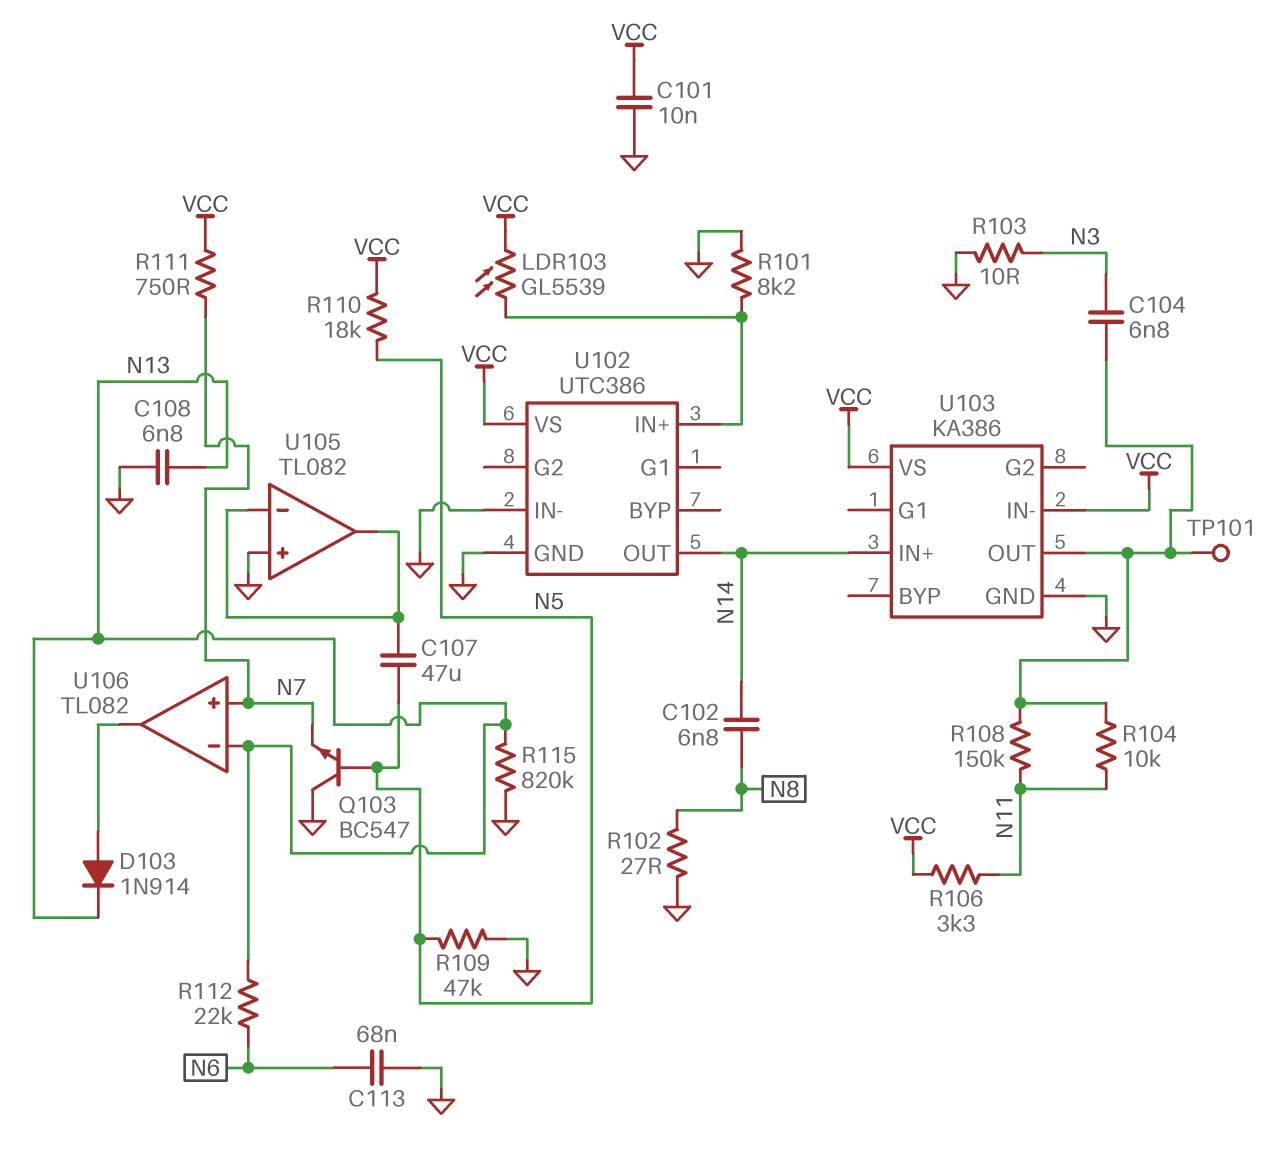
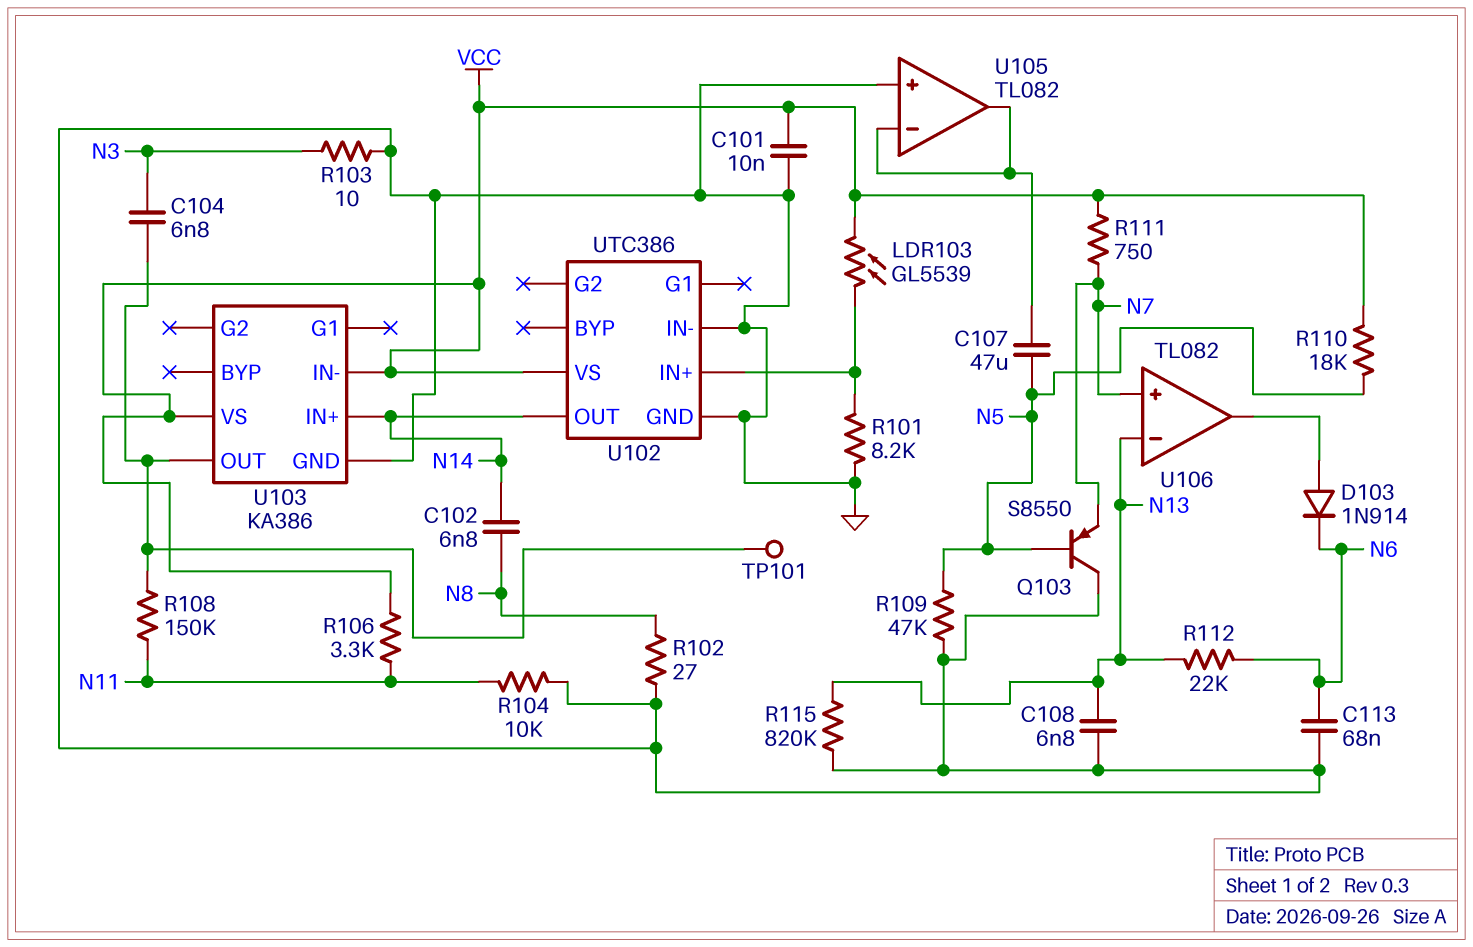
D103: diode 1N914 (A U106/out, K N13) -> diode 1N914 (A U106/out, K N6)
Q103: NPN BC547 (B N5, C GND, E N7) -> PNP S8550 (B N5, C GND, E N7)
R104: 10k (N11, U103/OUT) -> 10k (GND, N11)

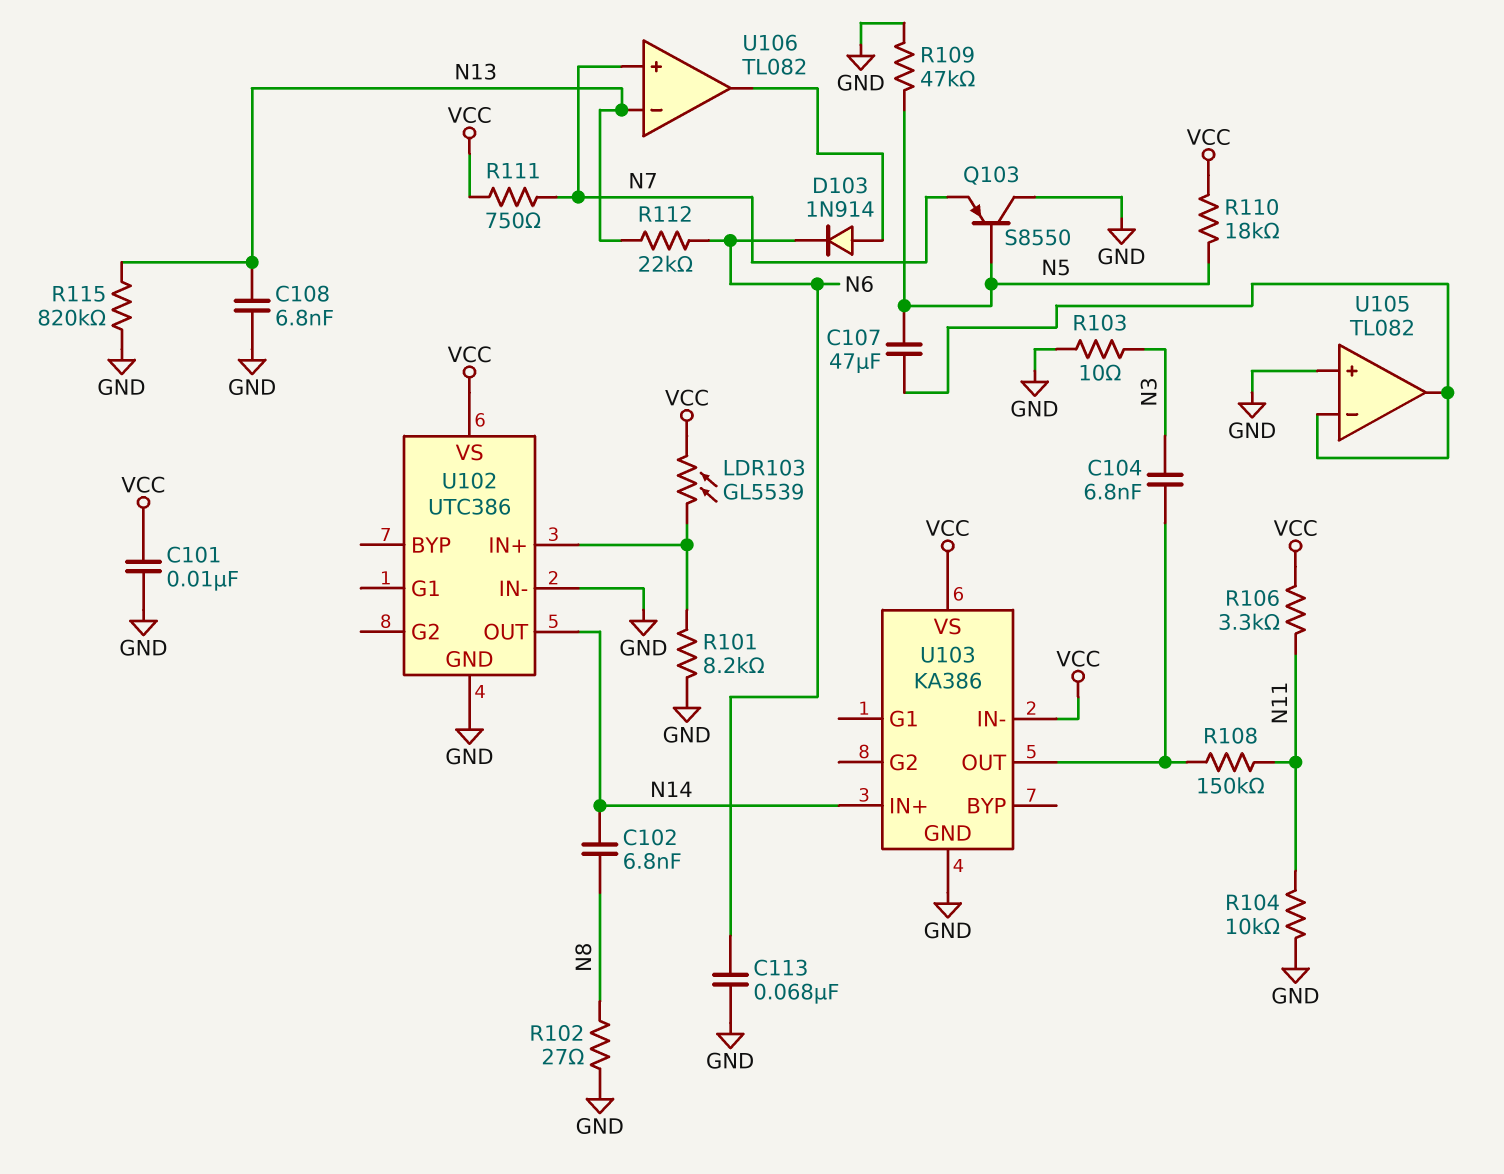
TP101: test point (U103/OUT) -> none

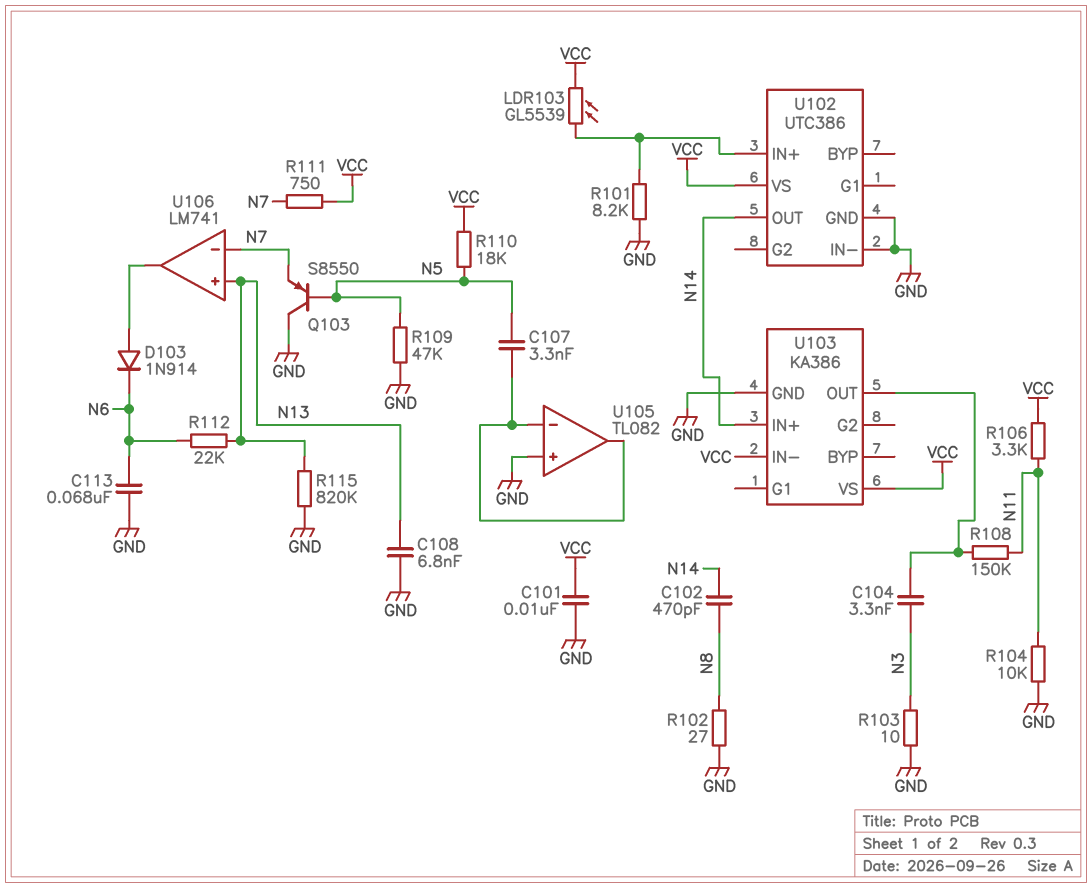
C102: 6.8nF (N8, N14) -> 470pF (N8, N14)
C104: 6.8nF (N3, U103/OUT) -> 3.3nF (N3, U103/OUT)
C107: 47uF (N5, U105/in-) -> 3.3nF (N5, U105/in-)
U106: TL082 -> LM741
U106 pin in+: N7 -> N13
U106 pin in-: N13 -> N7

